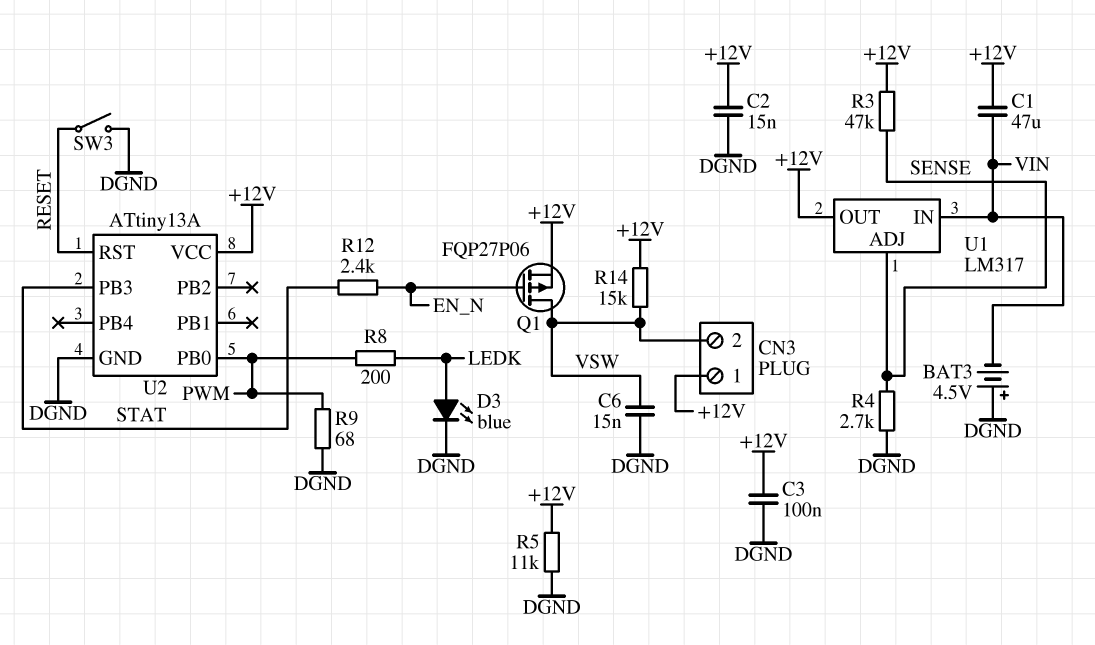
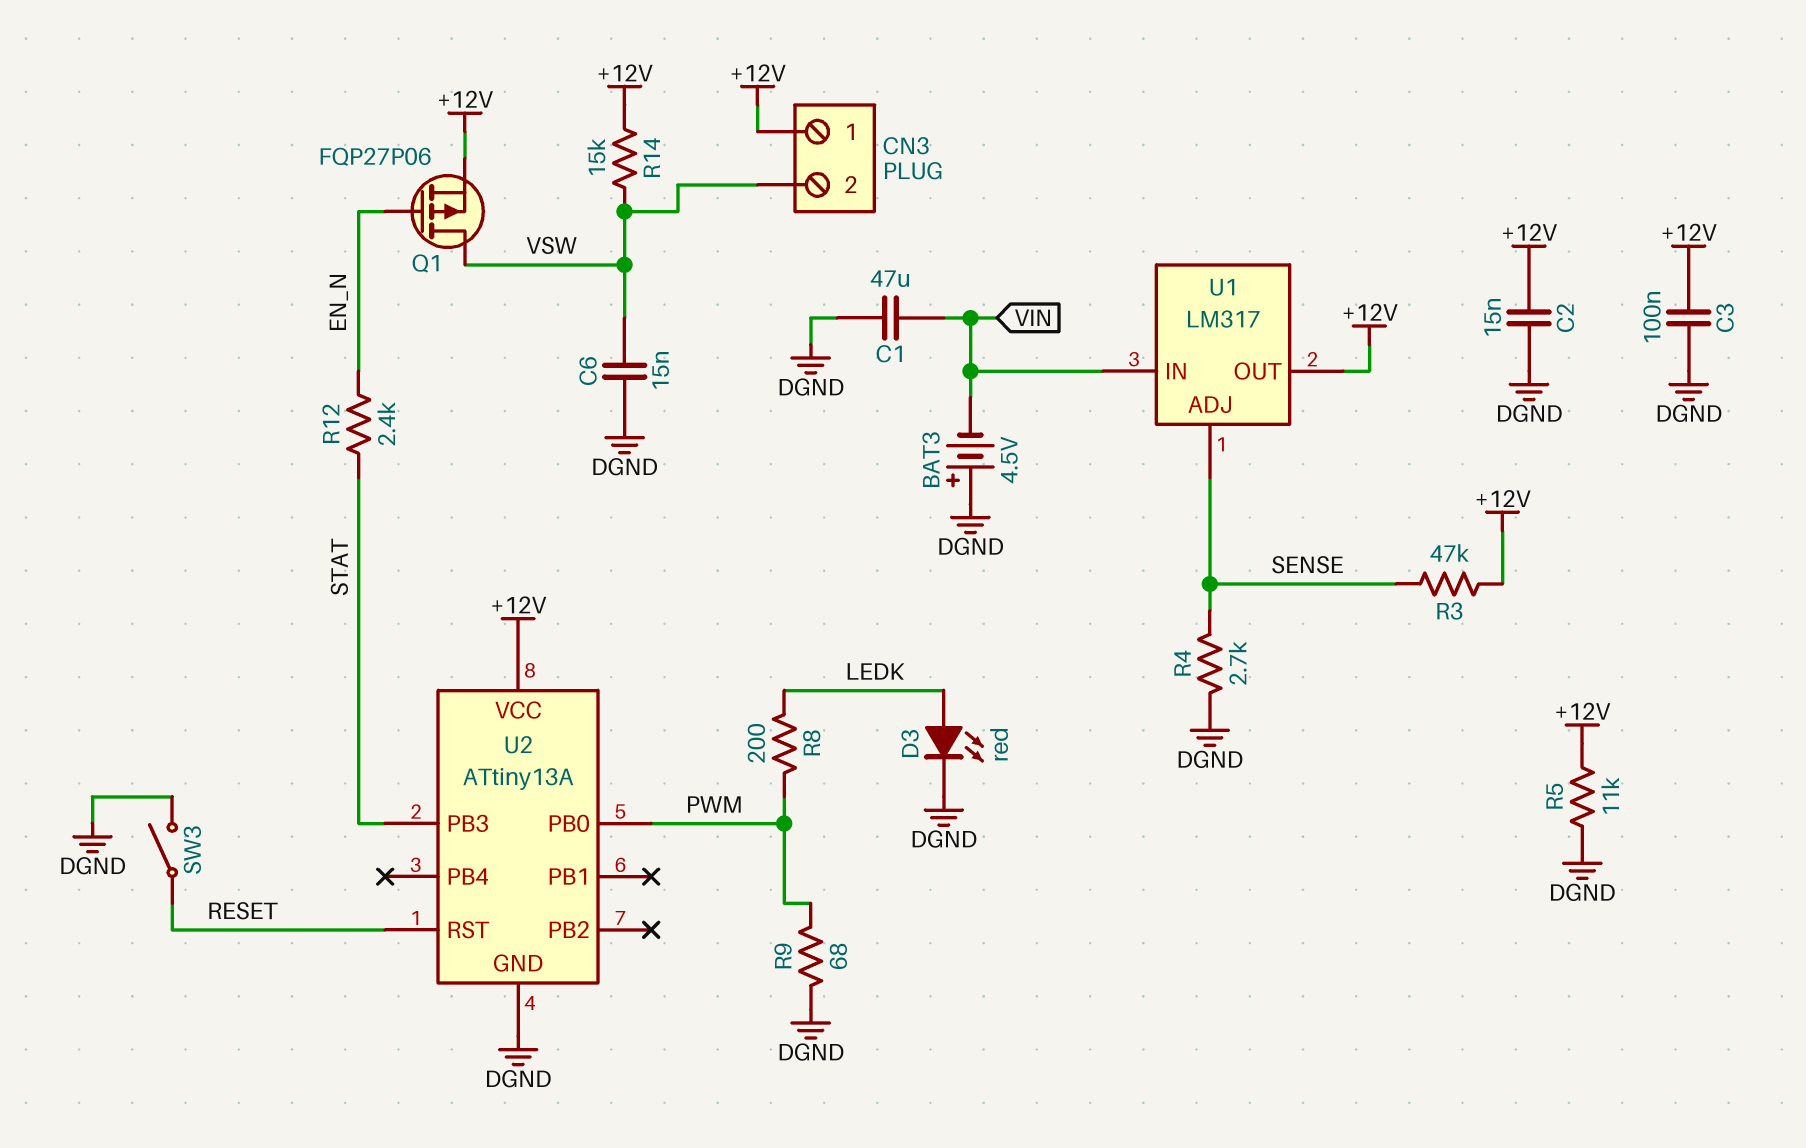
C1: 47uF (+12V, VIN) -> 47uF (DGND, VIN)
D3: LED blue (A LEDK, K DGND) -> LED red (A LEDK, K DGND)

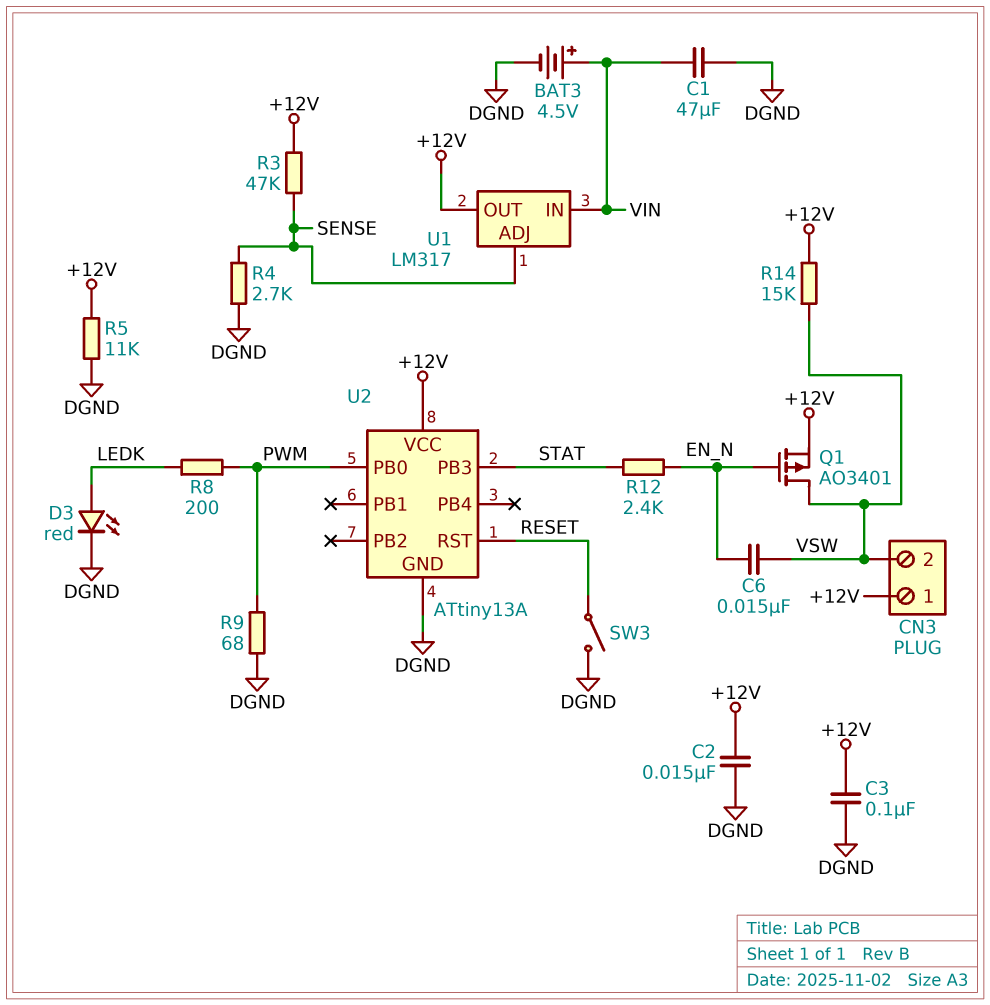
BAT3: 4.5V (plus DGND, minus VIN) -> 4.5V (plus VIN, minus DGND)
C6: 15nF (DGND, VSW) -> 15nF (EN_N, VSW)
Q1: PMOS FQP27P06 (G EN_N, D VSW, S +12V) -> PMOS AO3401 (G EN_N, D VSW, S +12V)

